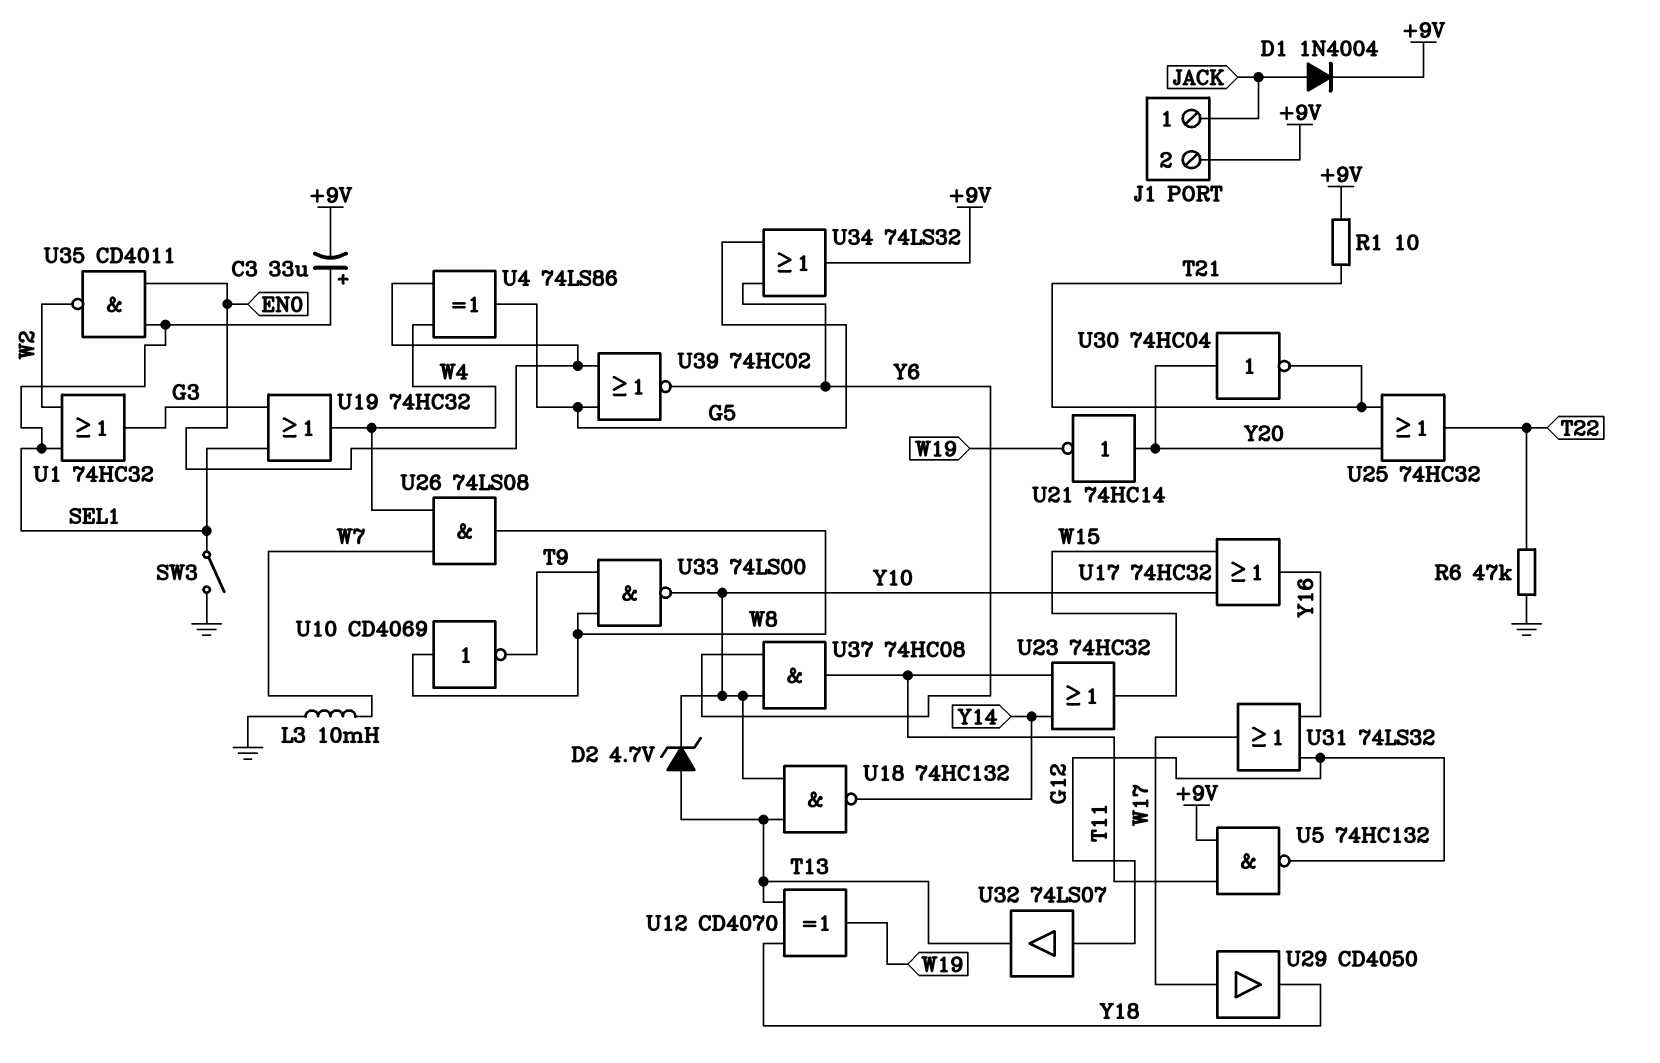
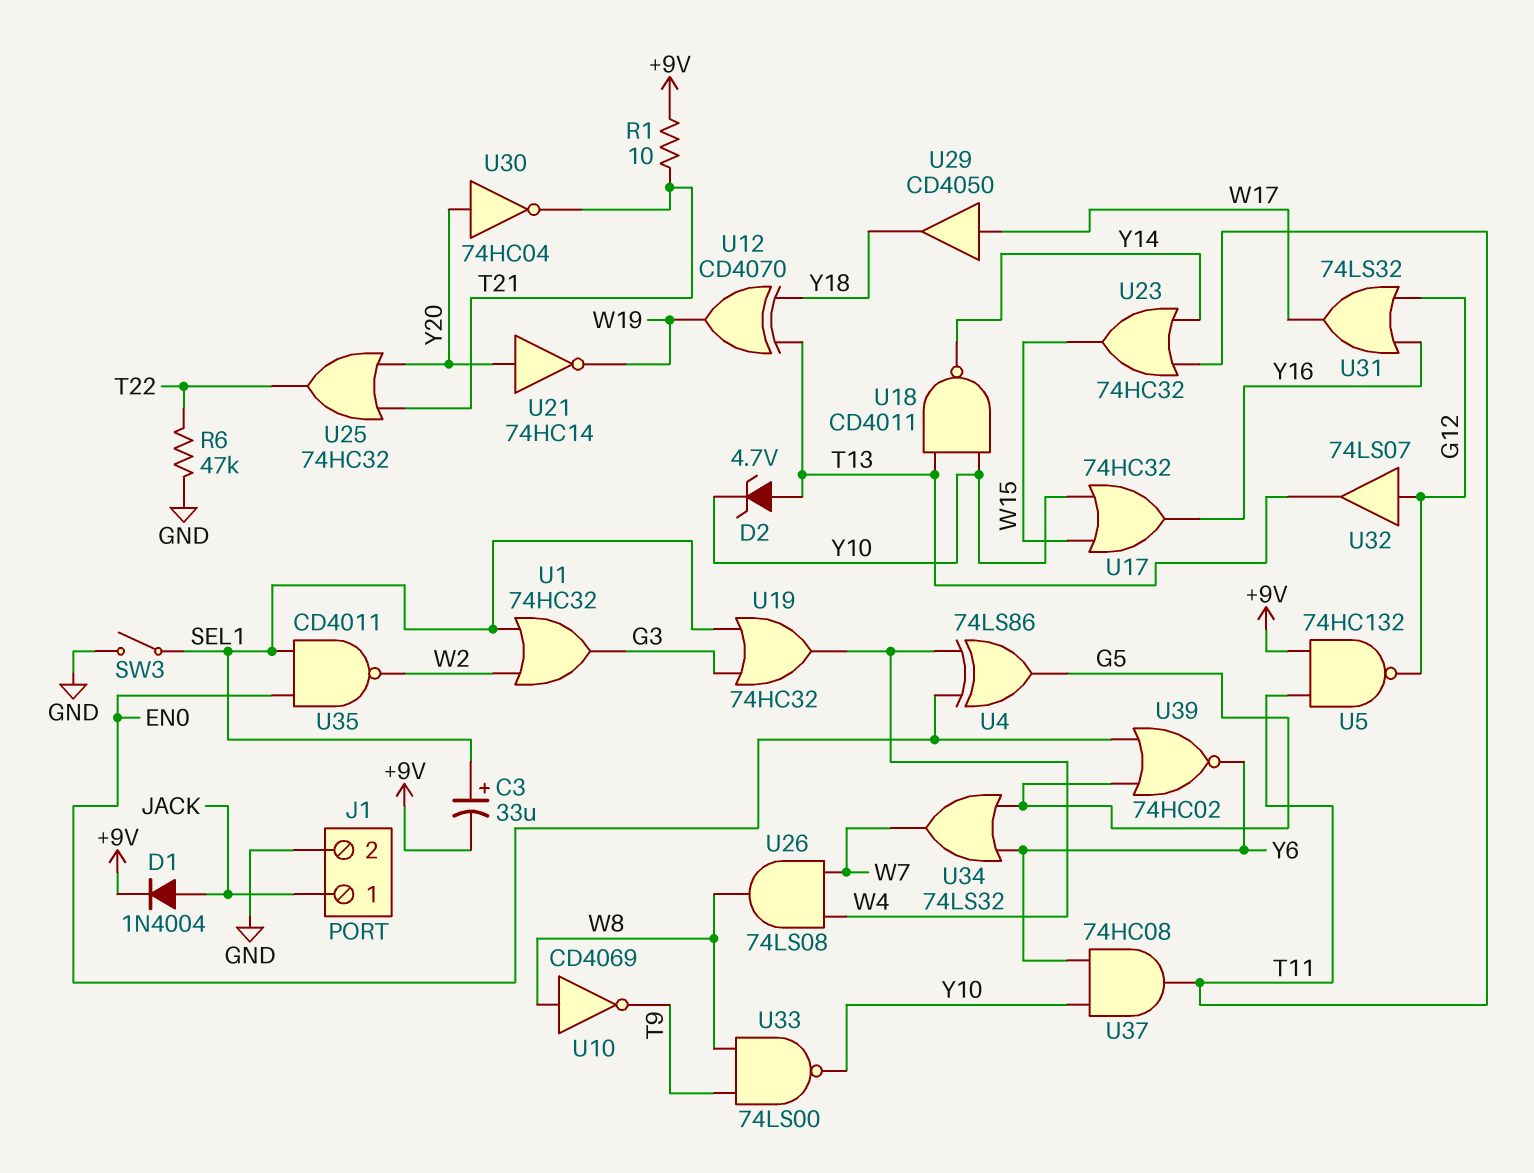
J1 pin 2: +9V -> GND
L3: 10mH (GND, W7) -> none
U18: NAND 74HC132 (in T13, in Y10, out Y14) -> NAND CD4011 (in T13, in Y10, out Y14)
U34: OR 74LS32 (in G5, in Y6, out +9V) -> OR 74LS32 (in G5, in Y6, out W7)

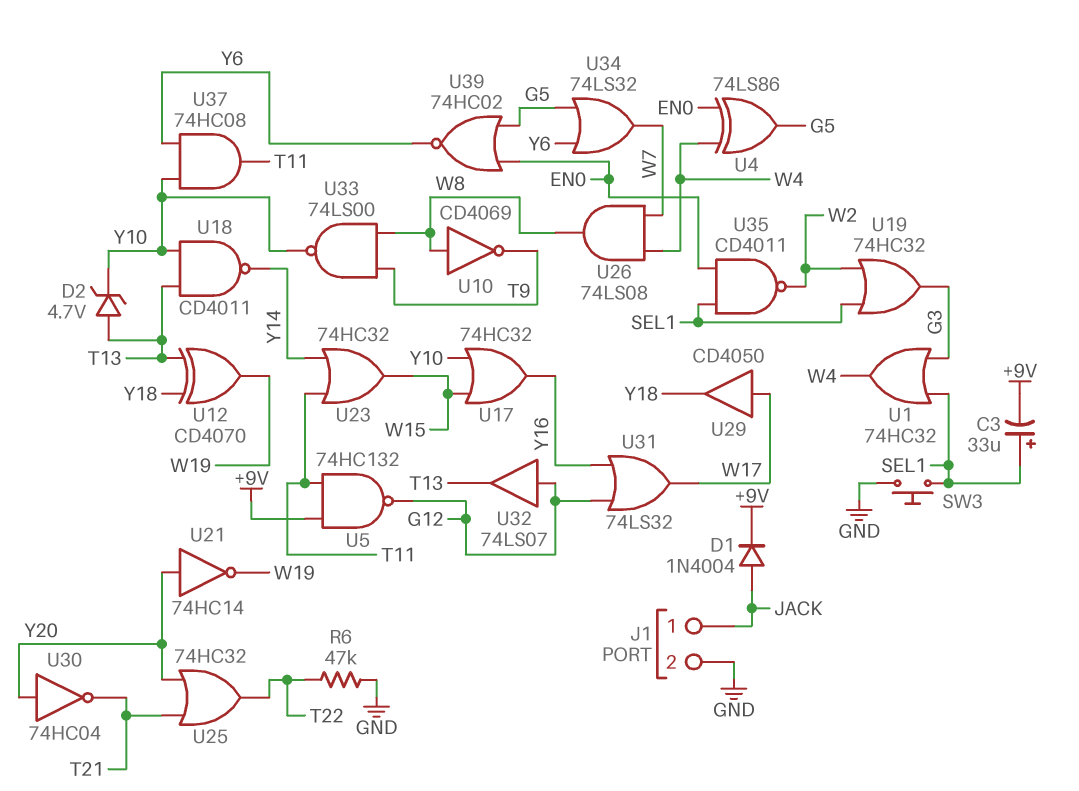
R1: 10 (+9V, T21) -> none
SW3: switch (GND, SEL1) -> button (GND, SEL1)
U1: OR 74HC32 (in SEL1, in W2, out G3) -> OR 74HC32 (in G3, in SEL1, out W4)
U19: OR 74HC32 (in G3, in SEL1, out W4) -> OR 74HC32 (in SEL1, in W2, out G3)

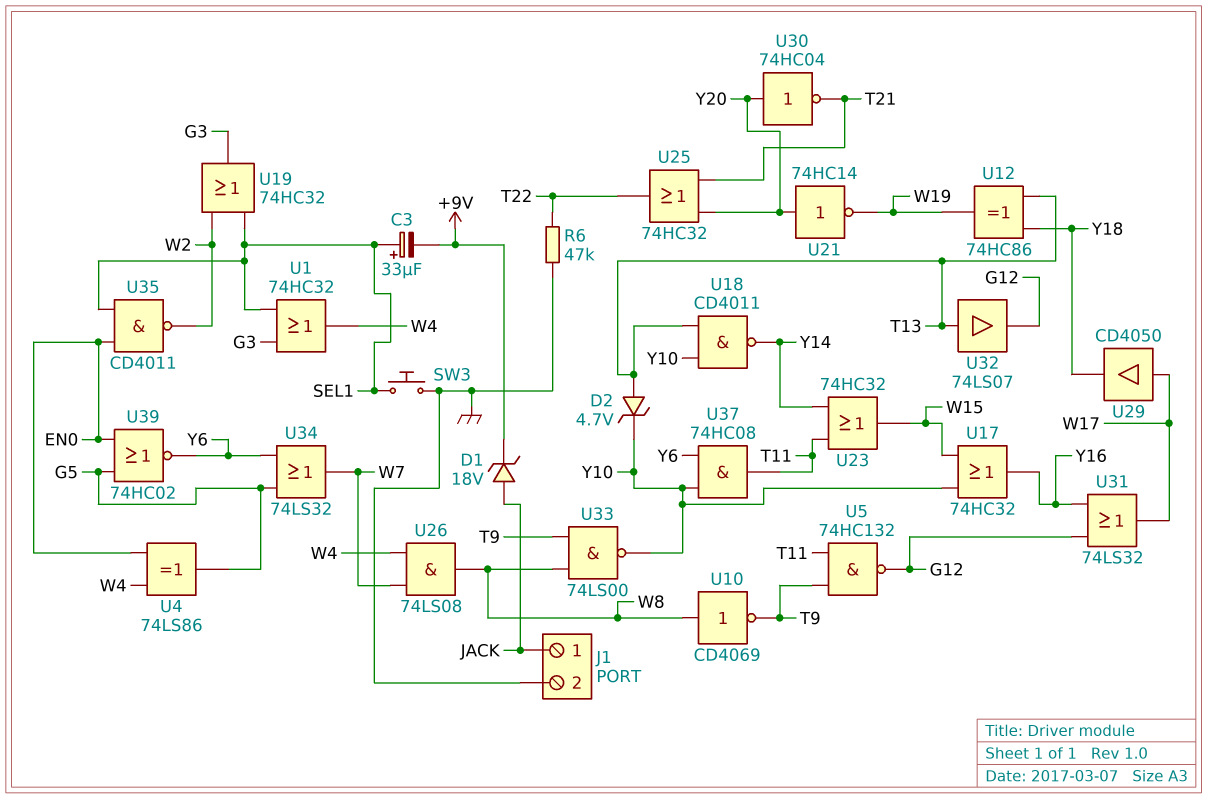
D1: diode 1N4004 (A JACK, K +9V) -> zener 18V (A JACK, K +9V)
U5: NAND 74HC132 (in +9V, in T11, out G12) -> NAND 74HC132 (in T9, in T11, out G12)
U12: XOR CD4070 (in T13, in Y18, out W19) -> XOR 74HC86 (in T13, in Y18, out W19)
U32: buffer 74LS07 (in G12, out T13) -> buffer 74LS07 (in T13, out G12)

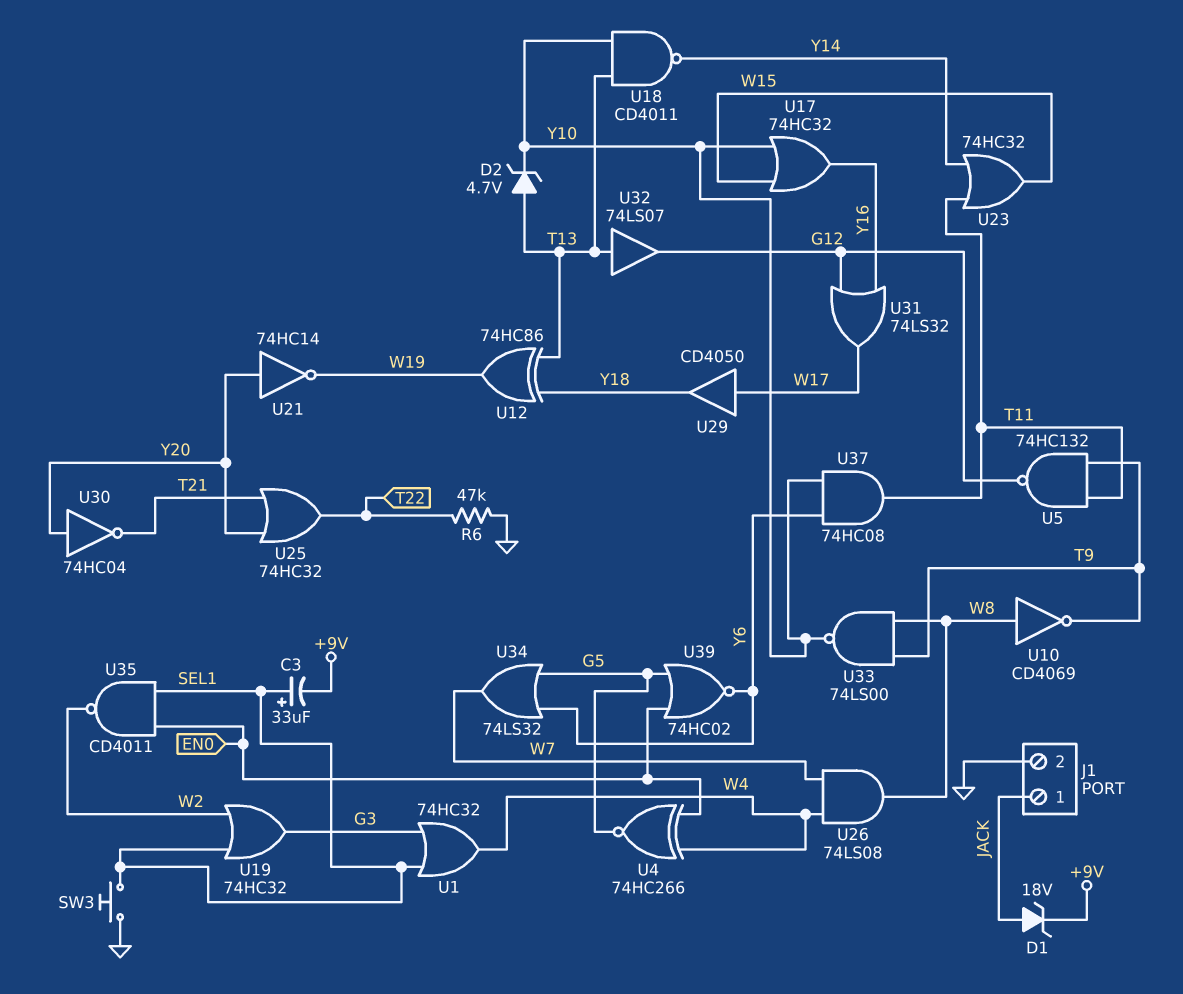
U4: XOR 74LS86 (in EN0, in W4, out G5) -> XNOR 74HC266 (in EN0, in W4, out G5)

